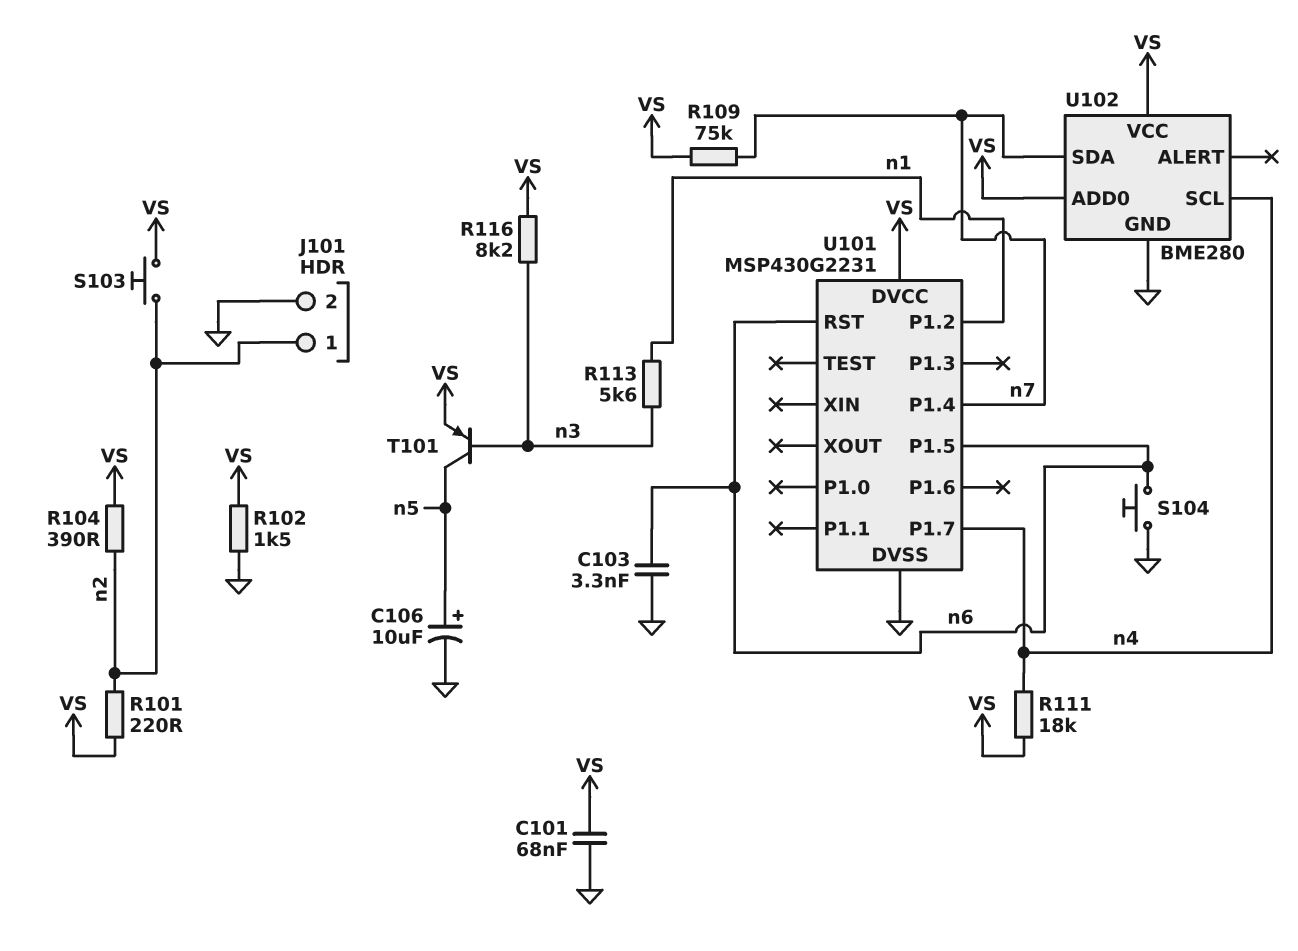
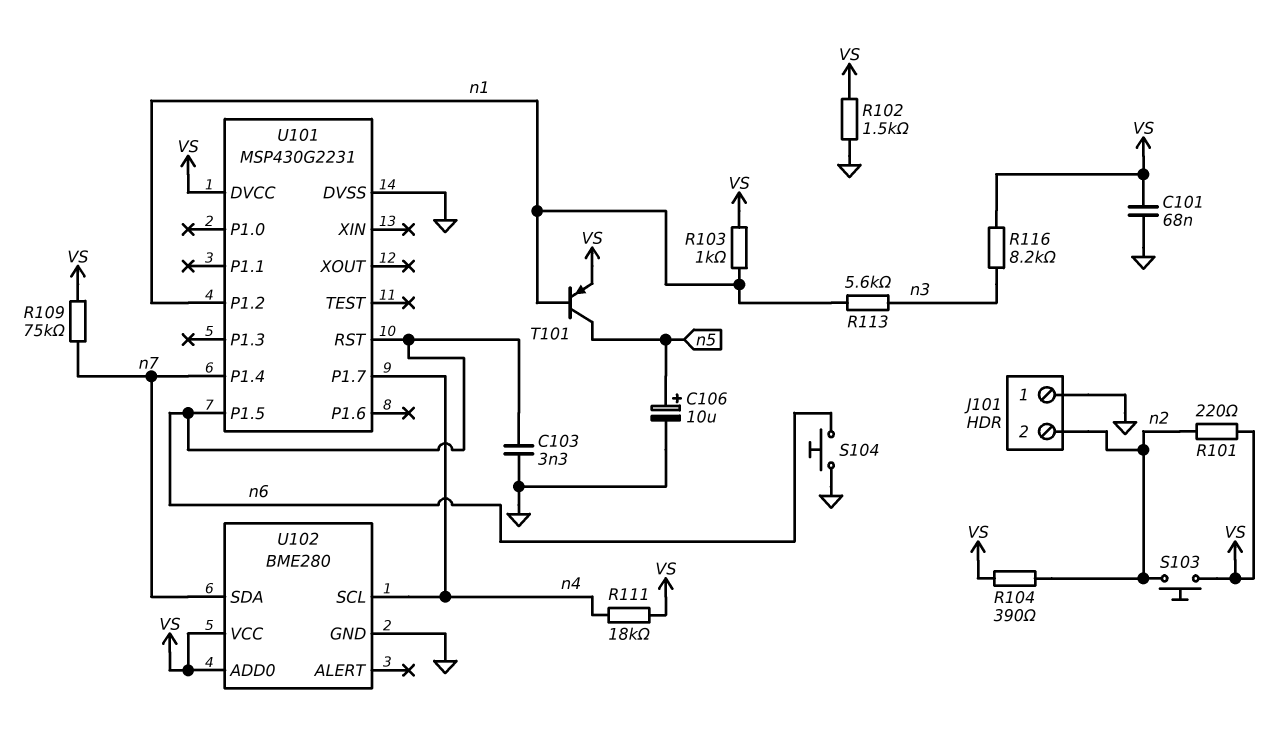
J101 pin 1: n2 -> GND
J101 pin 2: GND -> n2
R103: none -> 1k (VS, n1)
T101: PNP (B n3, C n5, E VS) -> PNP (B n1, C n5, E VS)

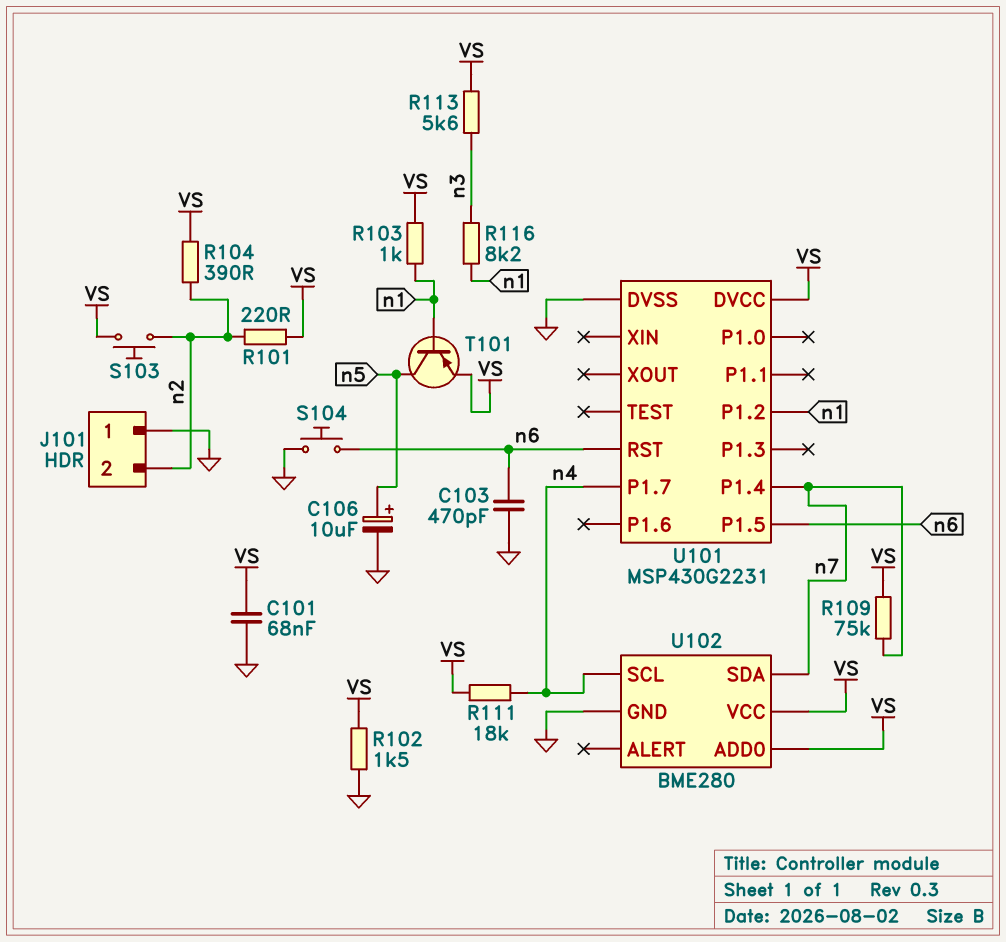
C103: 3.3nF (GND, n6) -> 470pF (GND, n6)
R113: 5.6k (n1, n3) -> 5.6k (VS, n3)
R116: 8.2k (VS, n3) -> 8.2k (n1, n3)

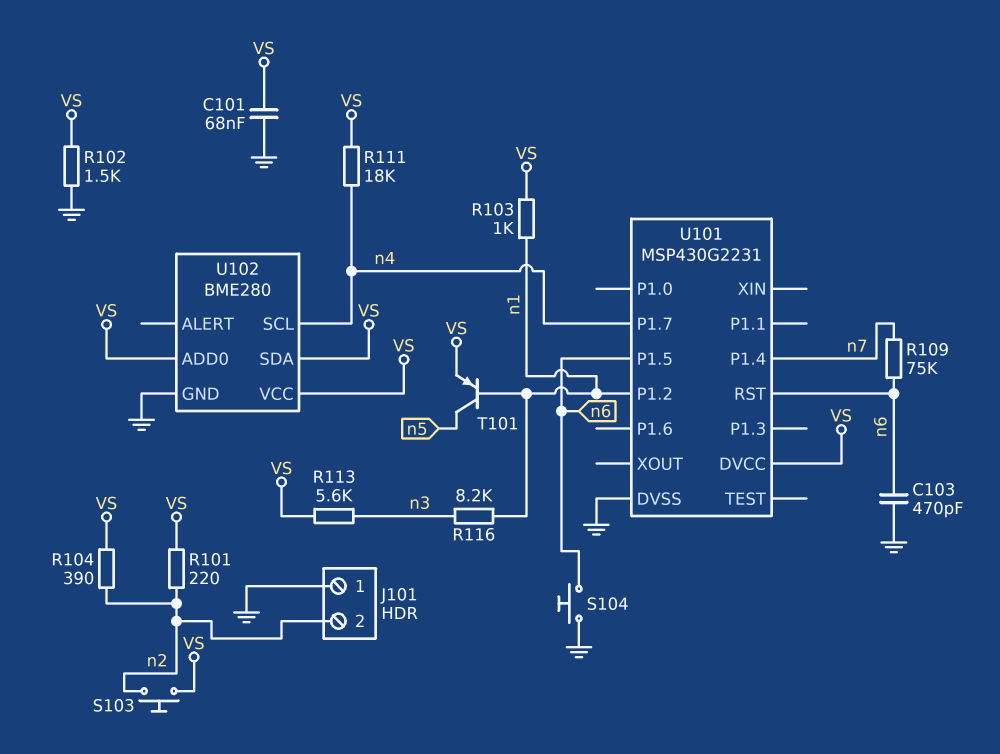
C106: 10uF (plus n5, minus GND) -> none
R109: 75k (VS, n7) -> 75k (n6, n7)
U102 pin SDA: n7 -> VS

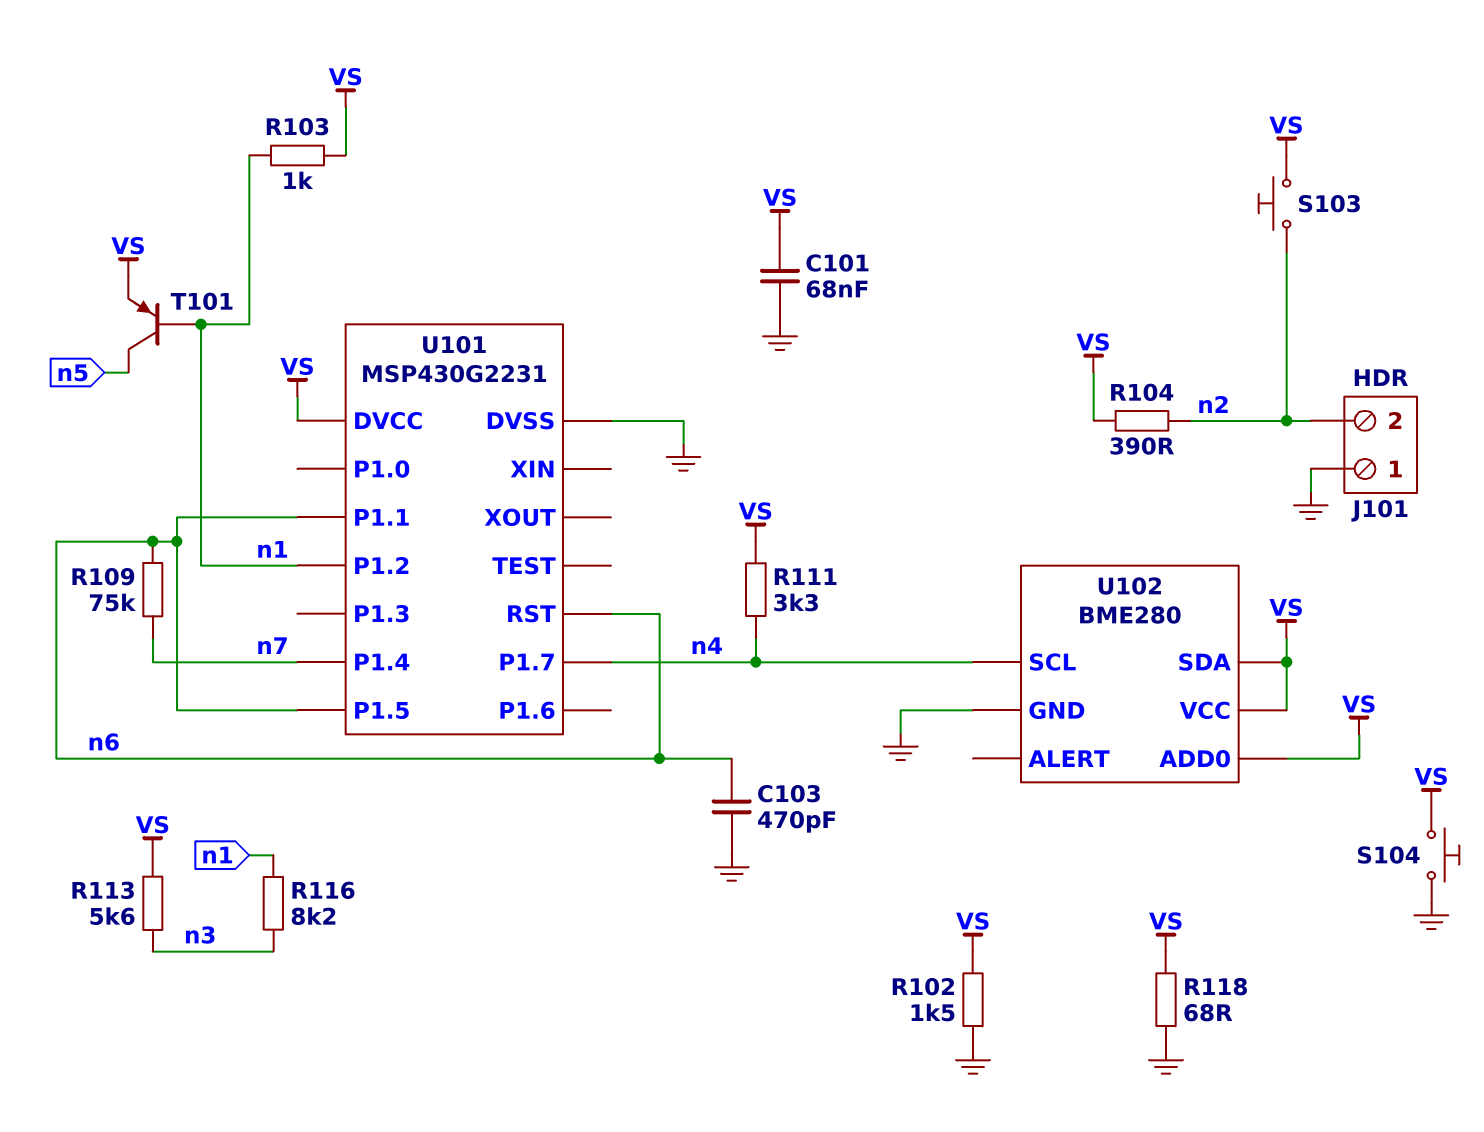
R101: 220 (VS, n2) -> none
R111: 18k (VS, n4) -> 3.3k (VS, n4)
R118: none -> 68 (GND, VS)
S104: button (GND, n6) -> button (GND, VS)
U101 pin P1.1: none -> n6

